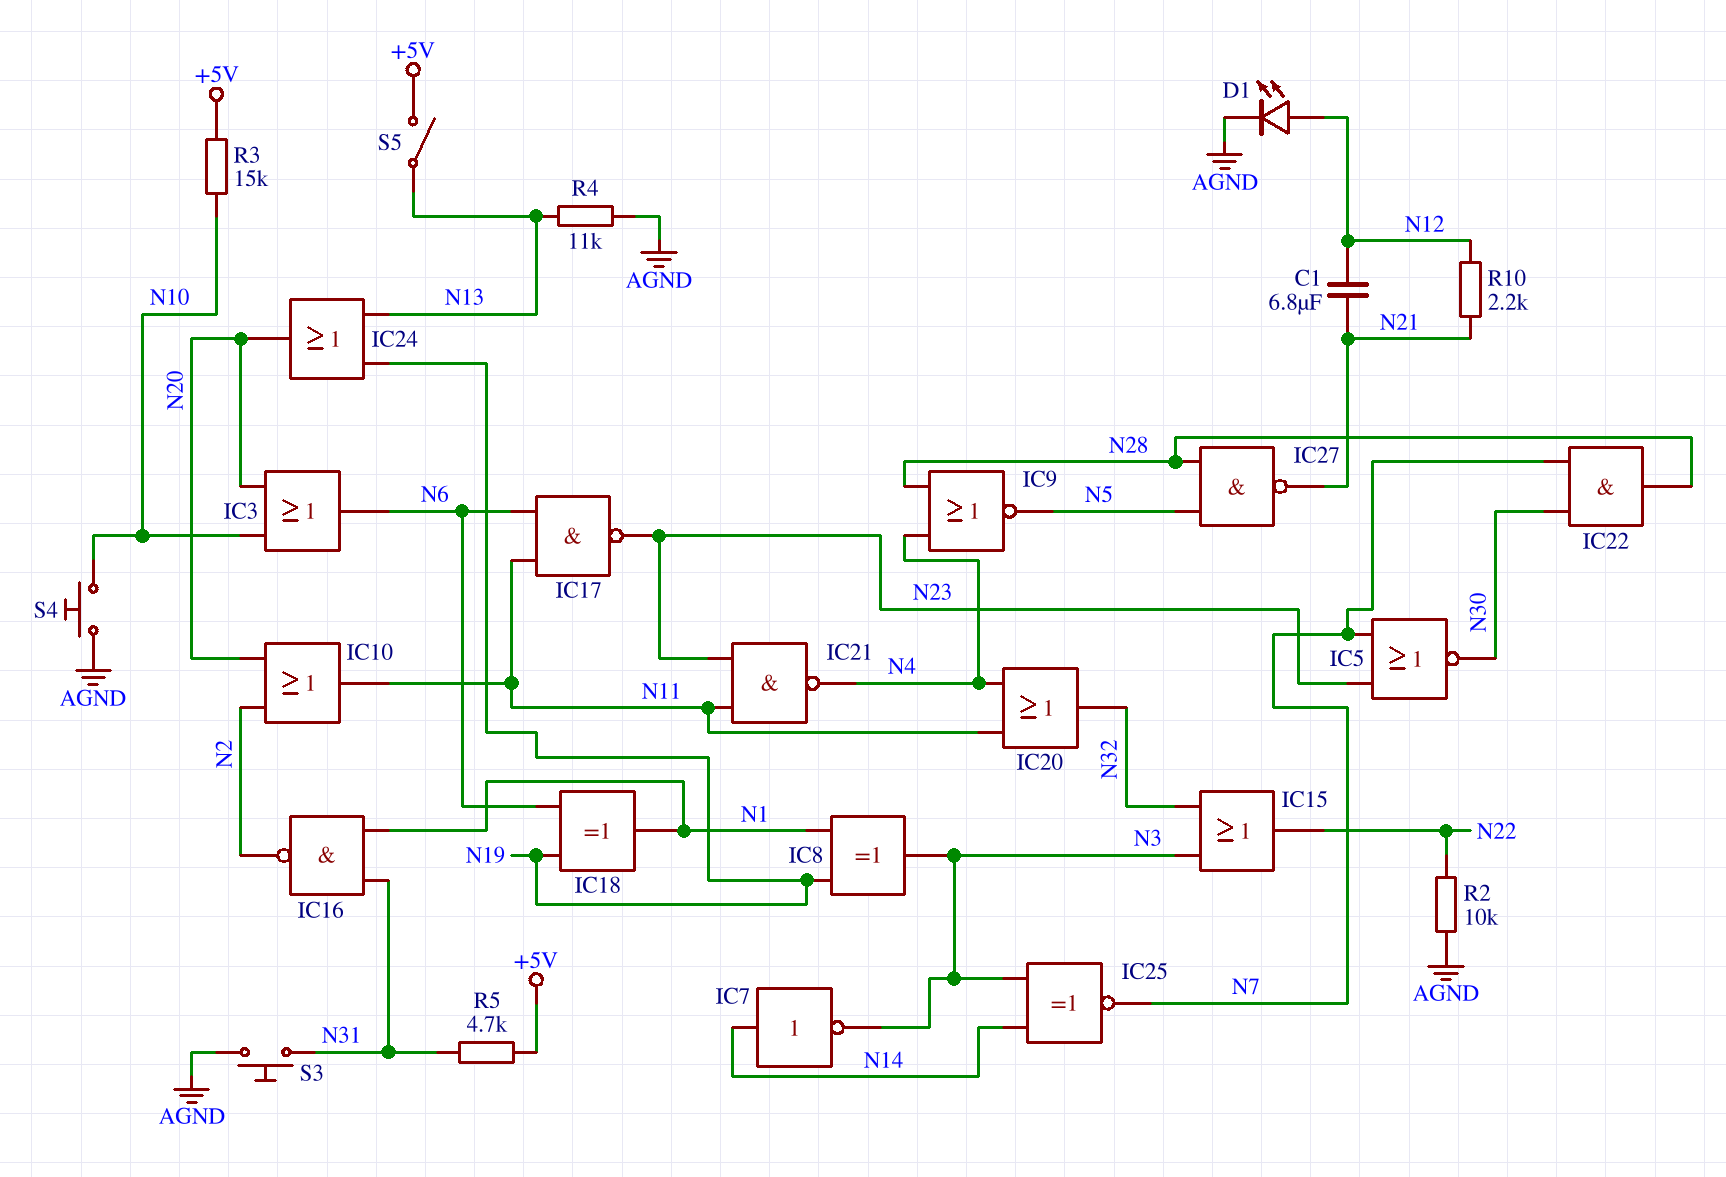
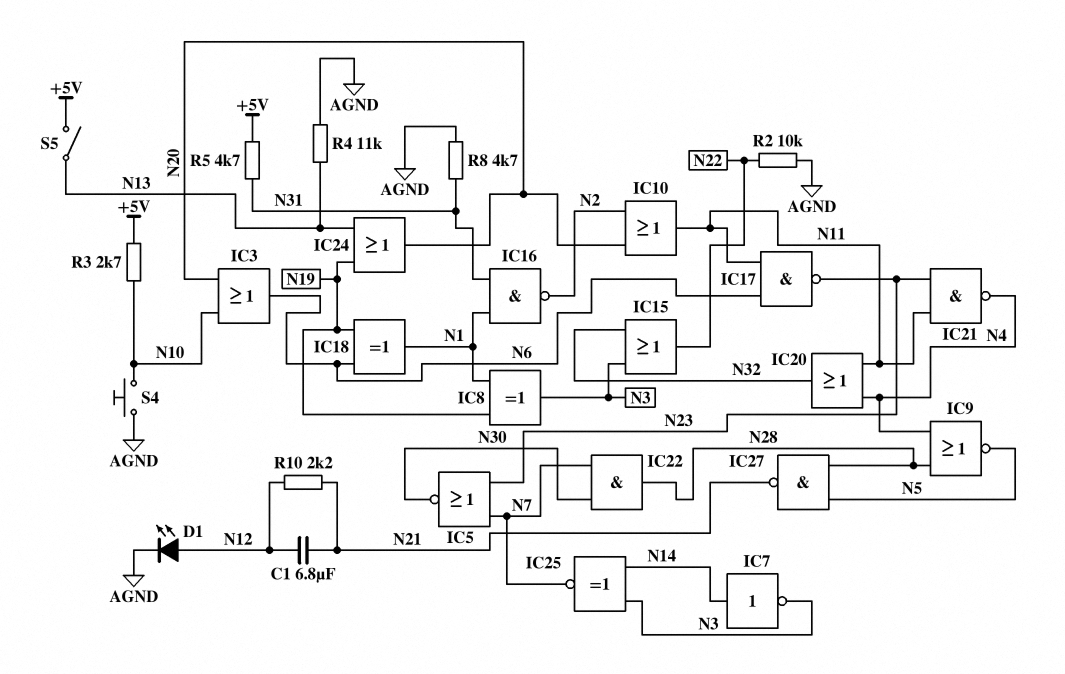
R3: 15k (+5V, N10) -> 2.7k (+5V, N10)
R8: none -> 4.7k (AGND, N31)
S3: button (AGND, N31) -> none

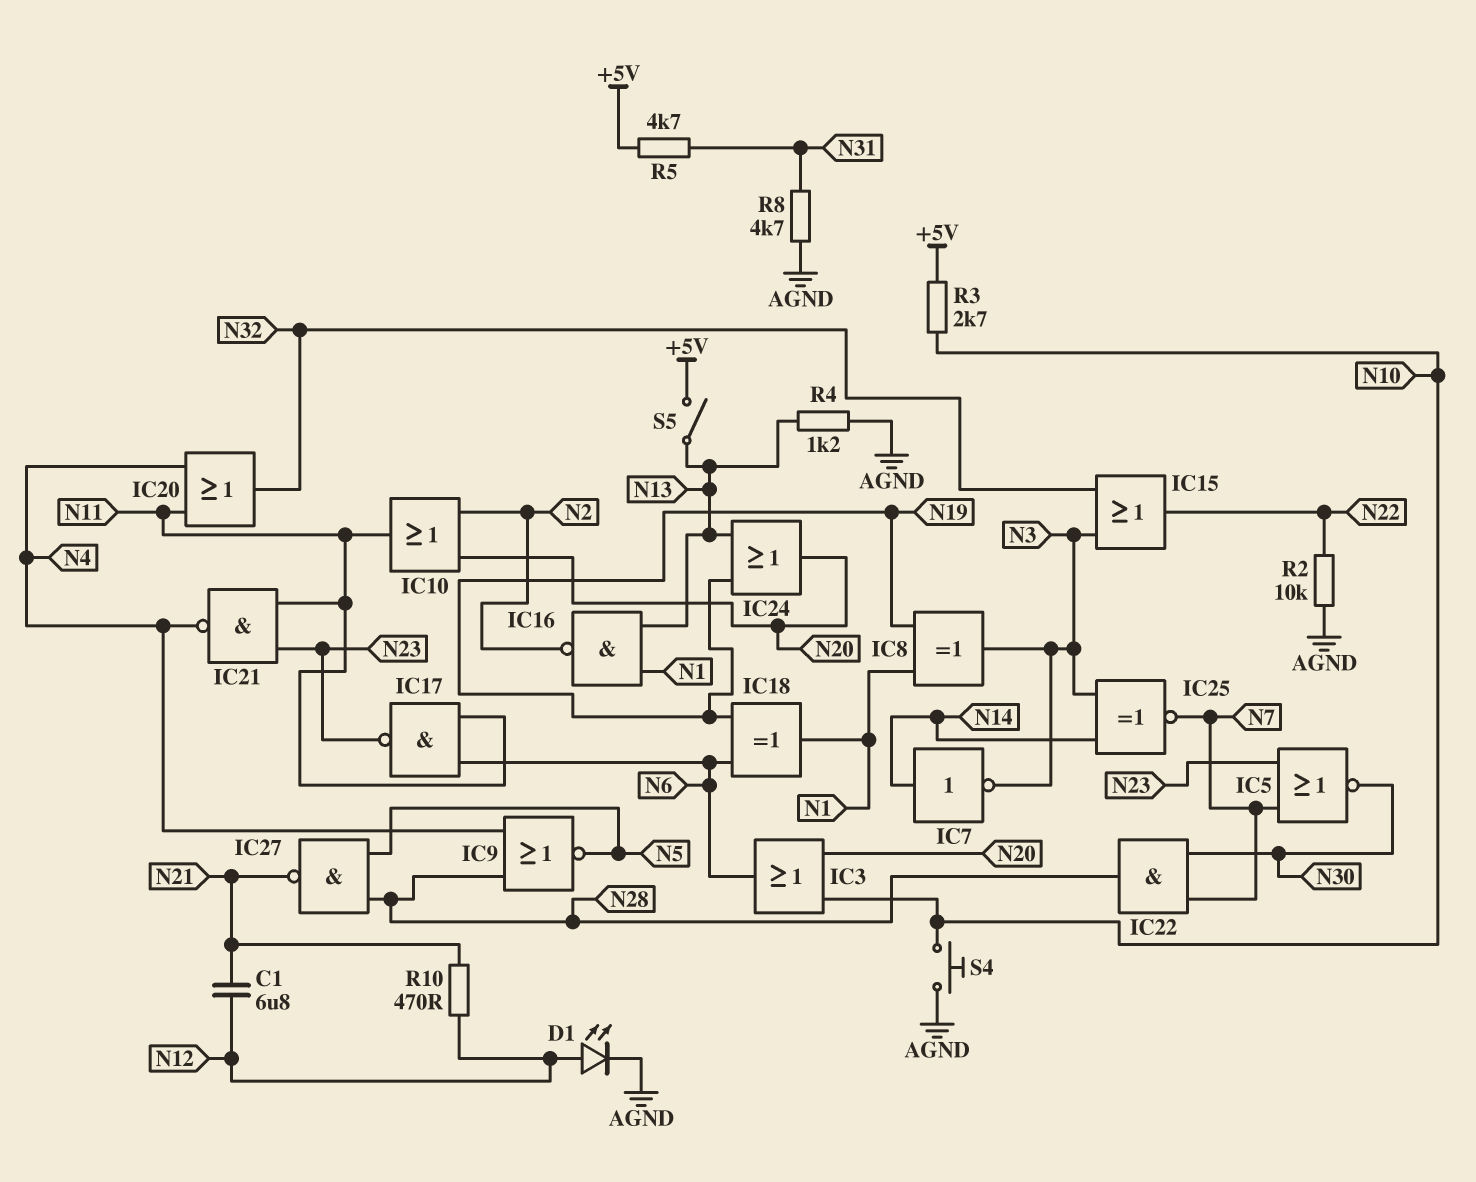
IC16: NAND (in N1, in N31, out N2) -> NAND (in N1, in N13, out N2)
R4: 11k (AGND, N13) -> 1.2k (AGND, N13)
R10: 2.2k (N12, N21) -> 470 (N12, N21)

